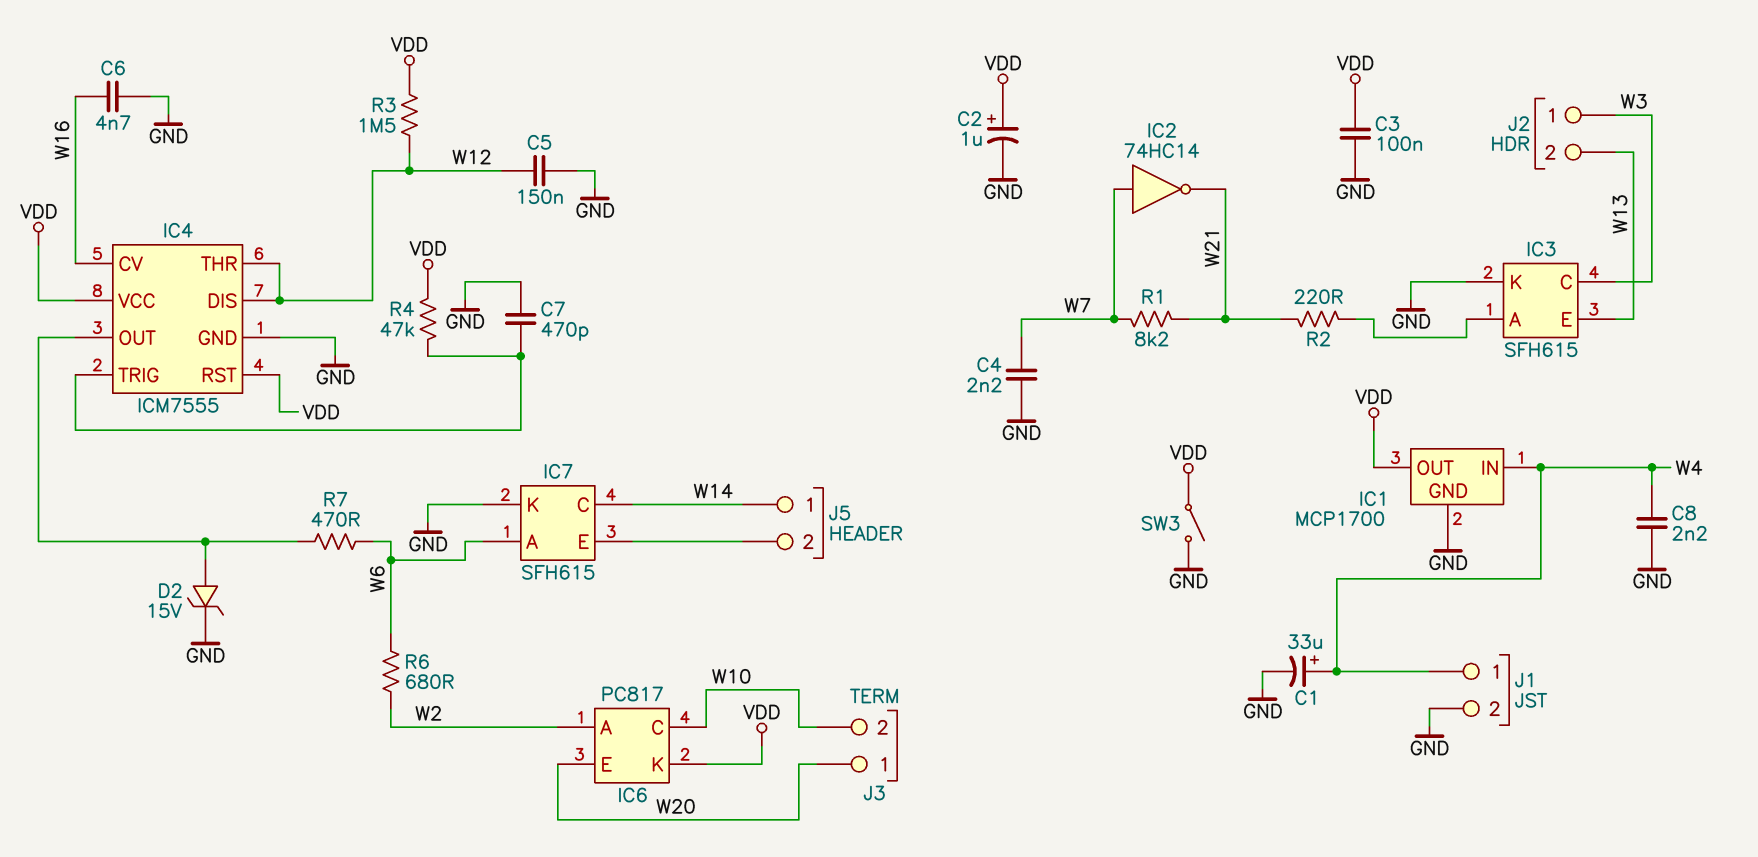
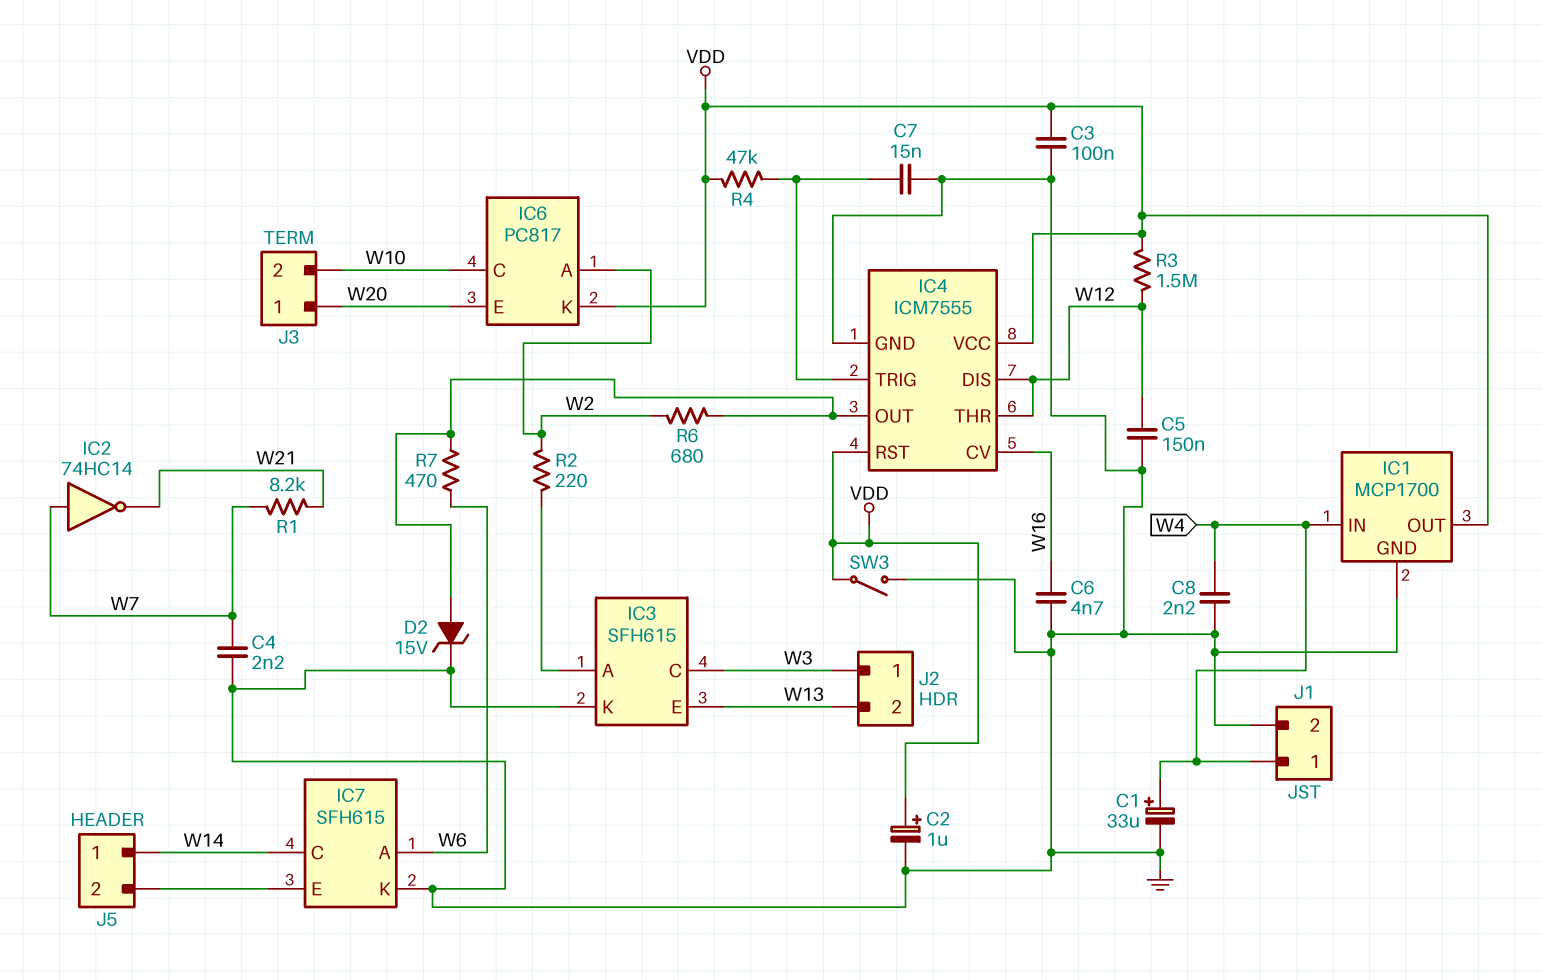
C7: 470pF (GND, IC4/TRIG) -> 15nF (GND, IC4/TRIG)
R2: 220 (IC3/A, W21) -> 220 (IC3/A, W2)
R6: 680 (W2, W6) -> 680 (IC4/OUT, W2)

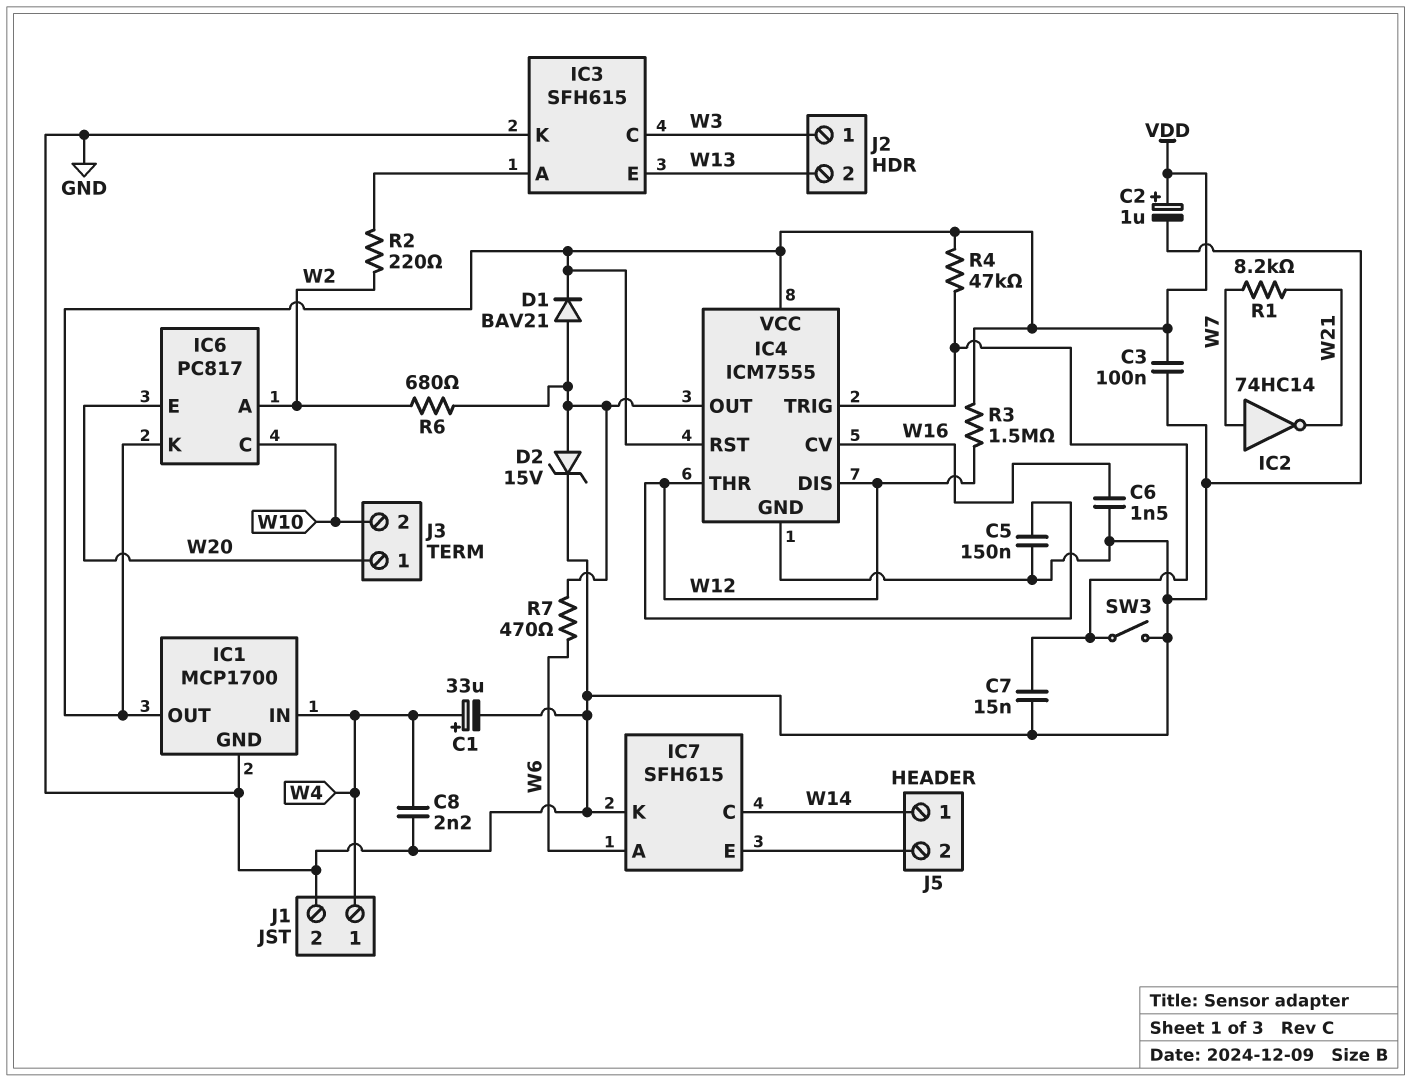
C4: 2.2nF (GND, W7) -> none
C6: 4.7nF (GND, W16) -> 1.5nF (GND, W16)
D1: none -> diode BAV21 (A IC4/OUT, K VDD)
SW3: switch (GND, VDD) -> switch (GND, IC4/TRIG)

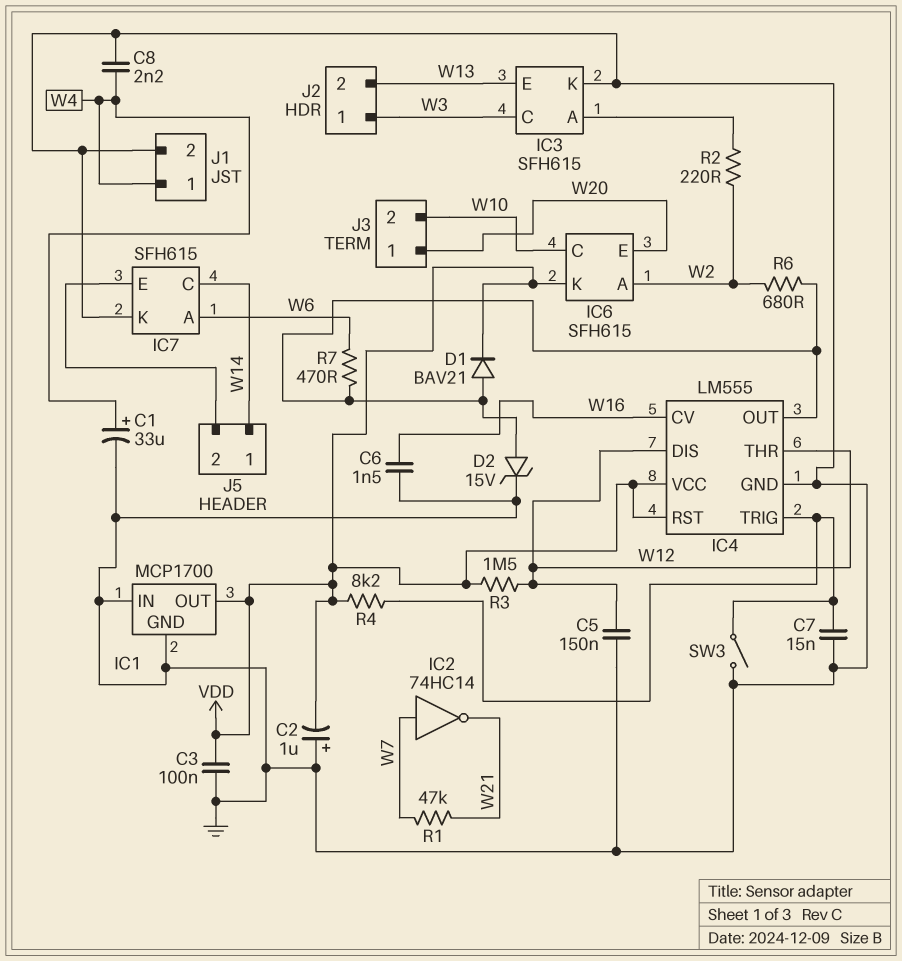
C2: 1uF (plus VDD, minus GND) -> 1uF (plus GND, minus VDD)
IC1 pin IN: W4 -> GND
IC4: ICM7555 -> LM555
IC6: PC817 -> SFH615
R1: 8.2k (W7, W21) -> 47k (W7, W21)
R4: 47k (IC4/TRIG, VDD) -> 8.2k (IC4/TRIG, VDD)

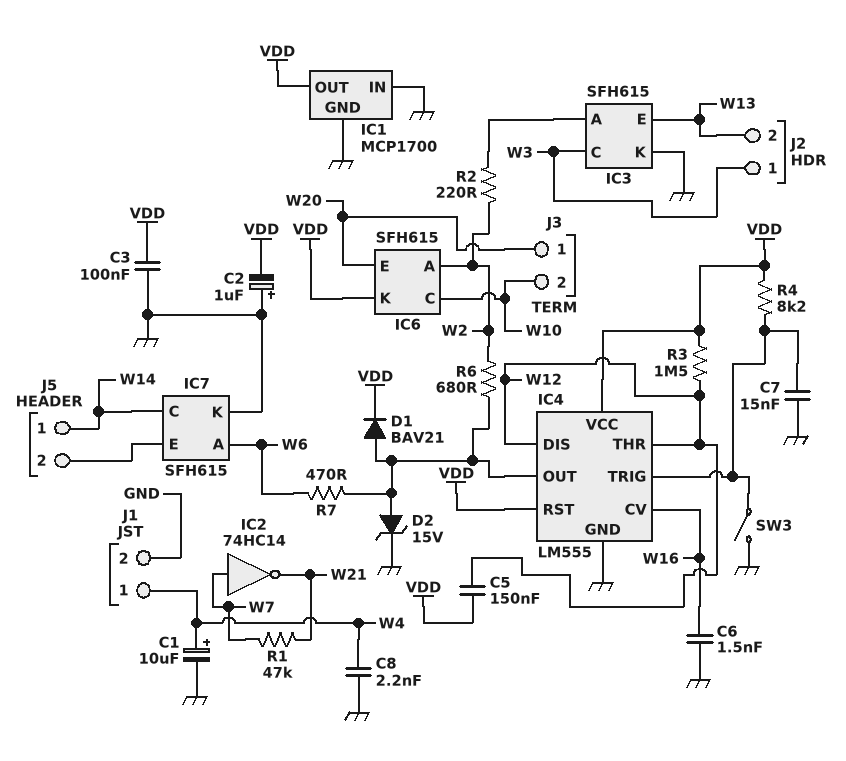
C1: 33uF (plus W4, minus GND) -> 10uF (plus W4, minus GND)
C5: 150nF (GND, W12) -> 150nF (VDD, W12)

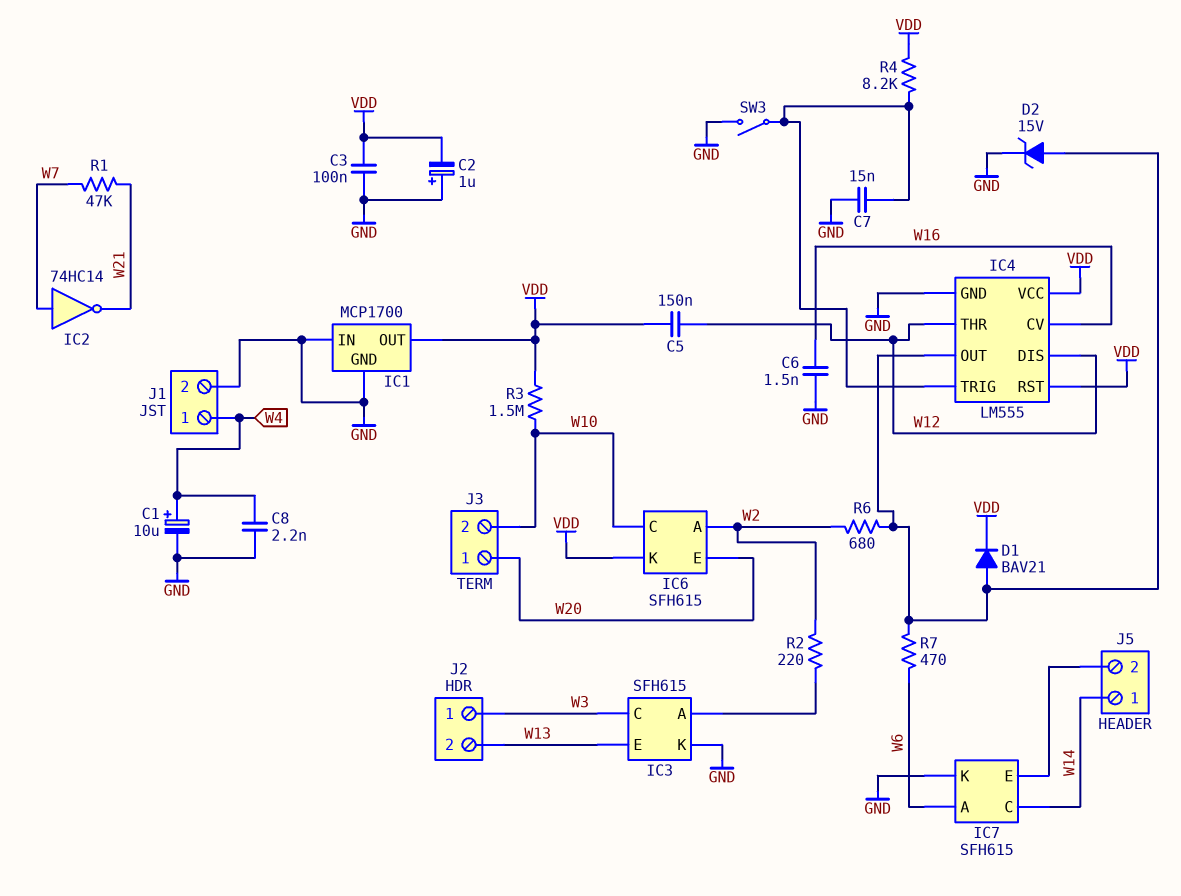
R3: 1.5M (VDD, W12) -> 1.5M (VDD, W10)

